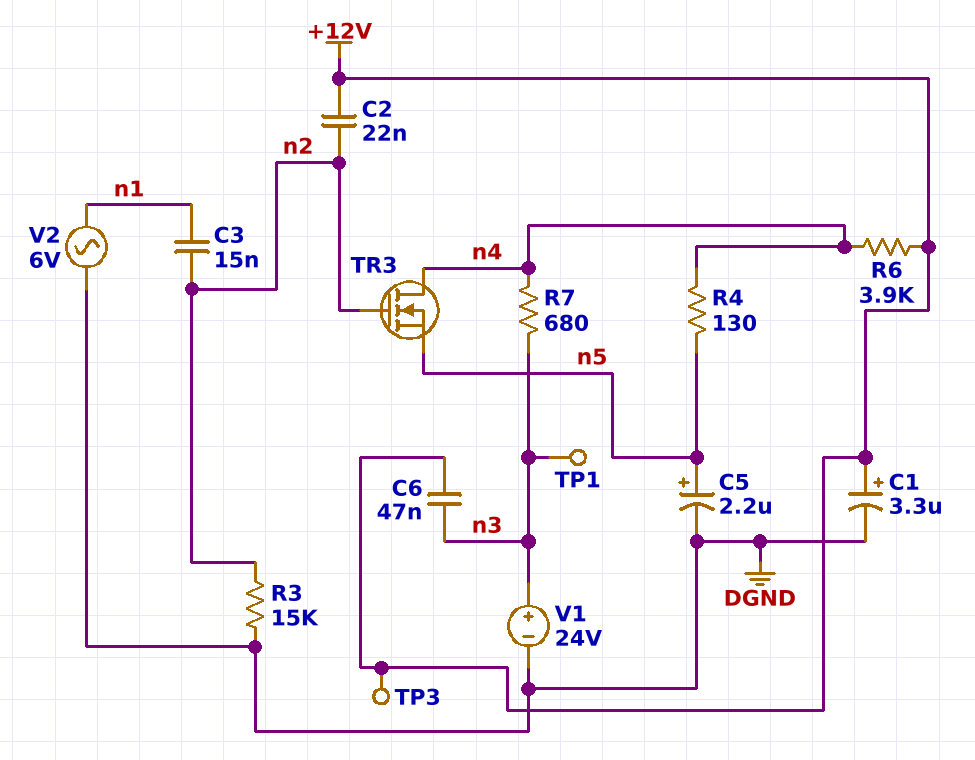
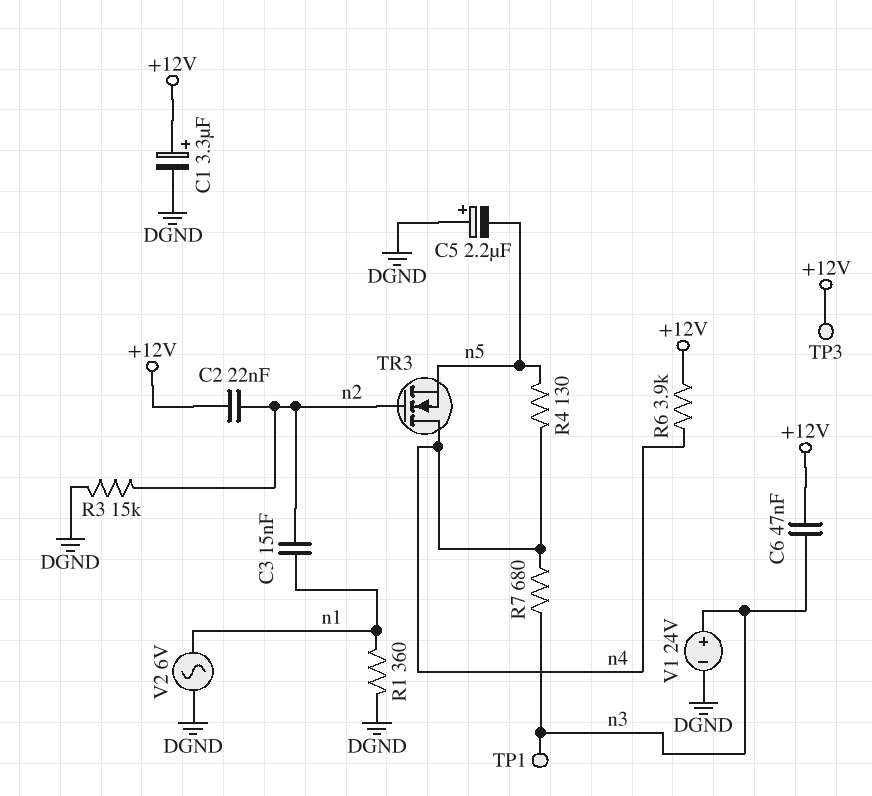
C5: 2.2uF (plus n5, minus DGND) -> 2.2uF (plus DGND, minus n5)
R1: none -> 360 (DGND, n1)

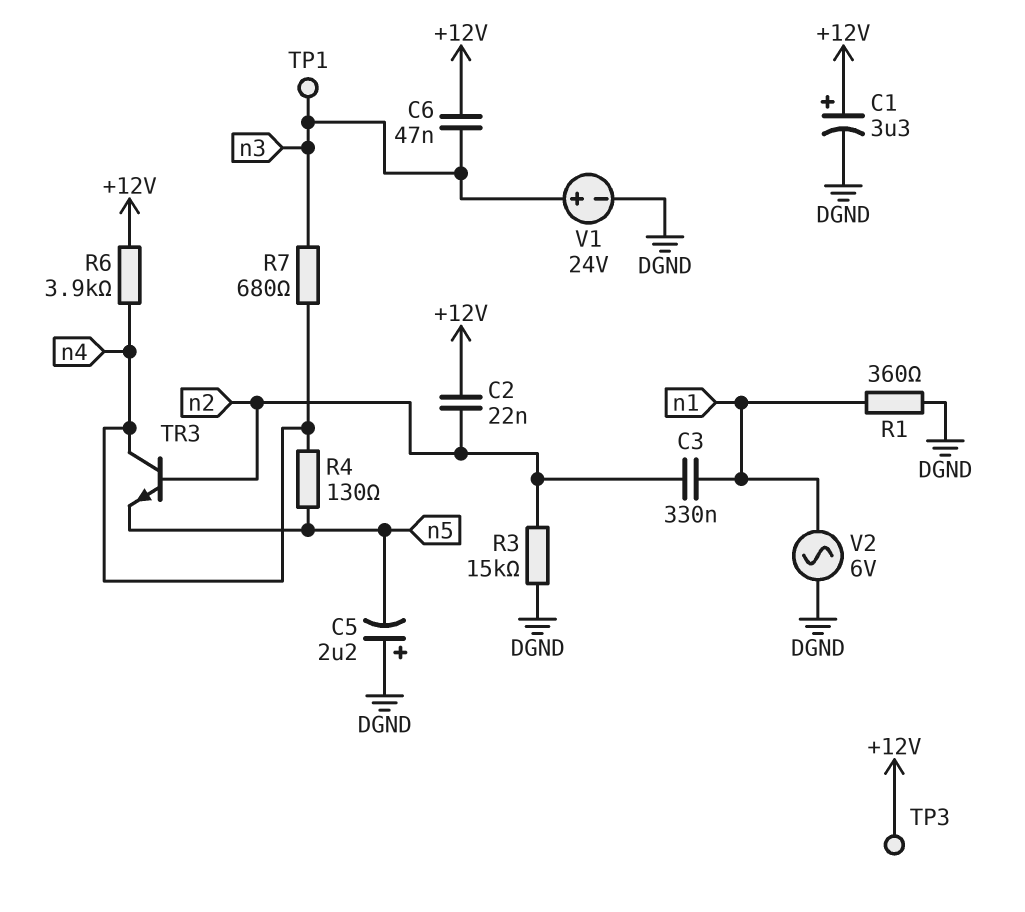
C3: 15nF (n1, n2) -> 330nF (n1, n2)
TR3: NMOS (G n2, D n4, S n5) -> NPN (B n2, C n4, E n5)

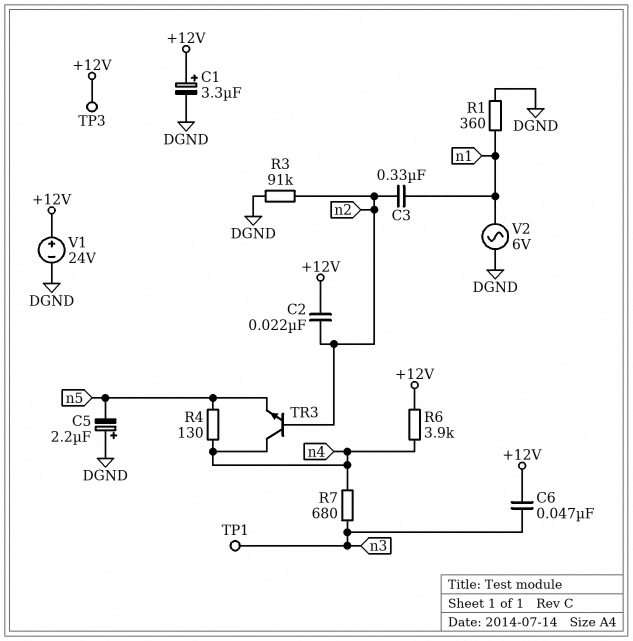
R3: 15k (DGND, n2) -> 91k (DGND, n2)
V1: 24V (plus n3, minus DGND) -> 24V (plus +12V, minus DGND)

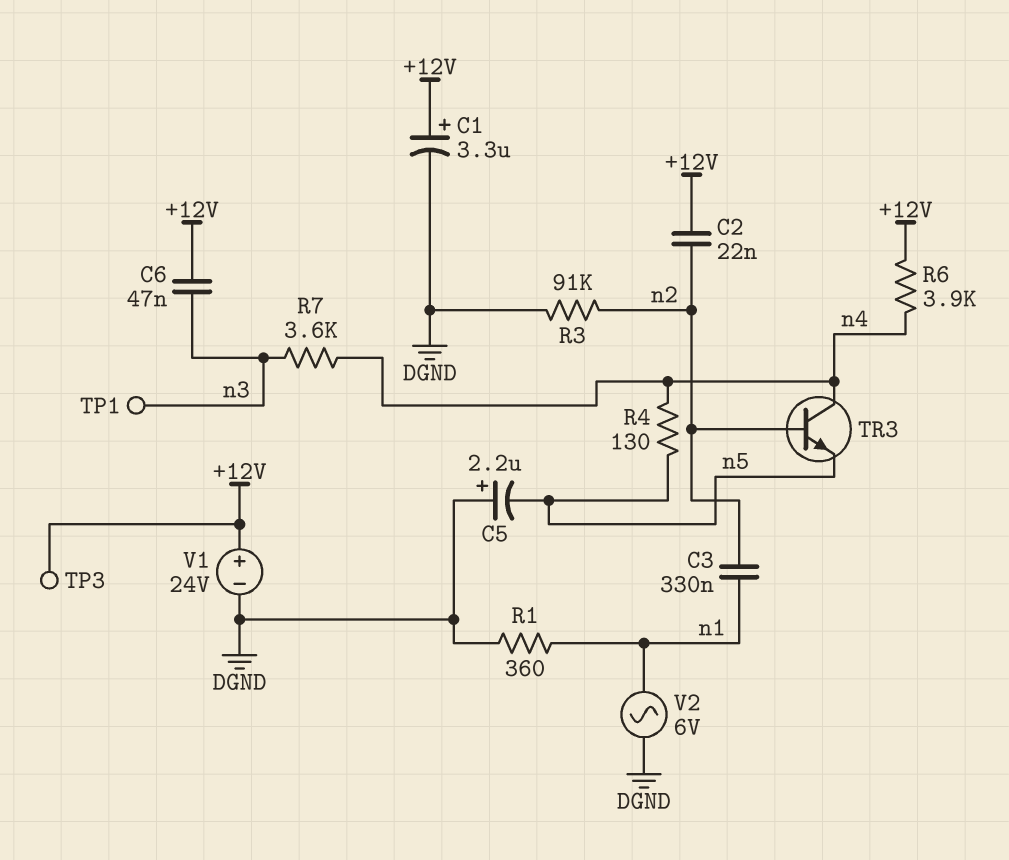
R7: 680 (n3, n4) -> 3.6k (n3, n4)

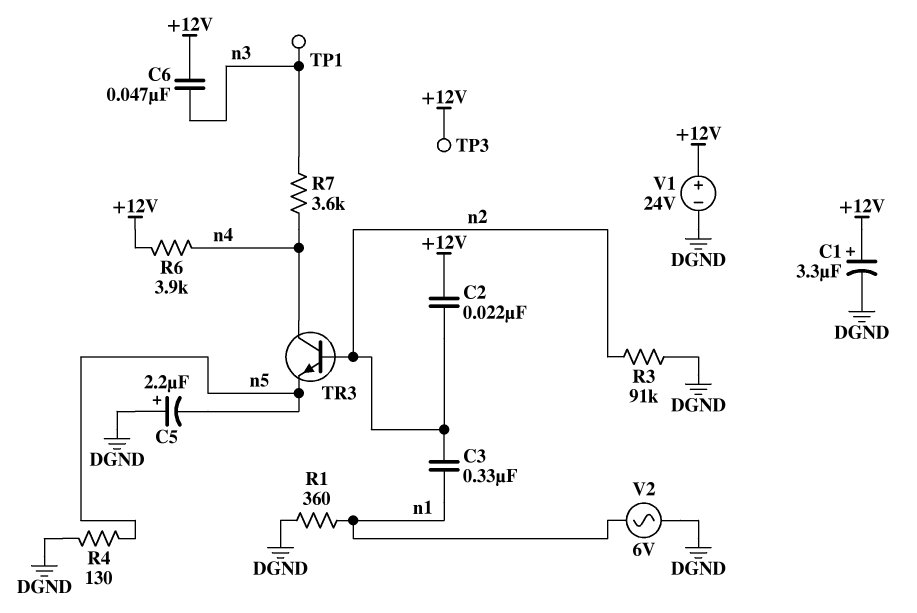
R4: 130 (n4, n5) -> 130 (DGND, n5)

